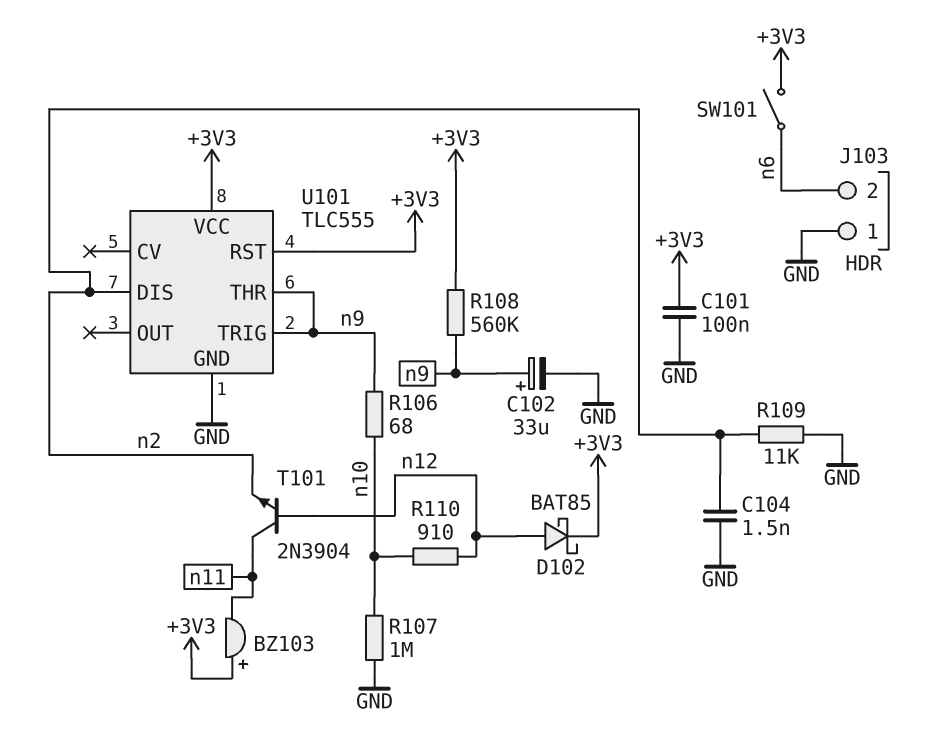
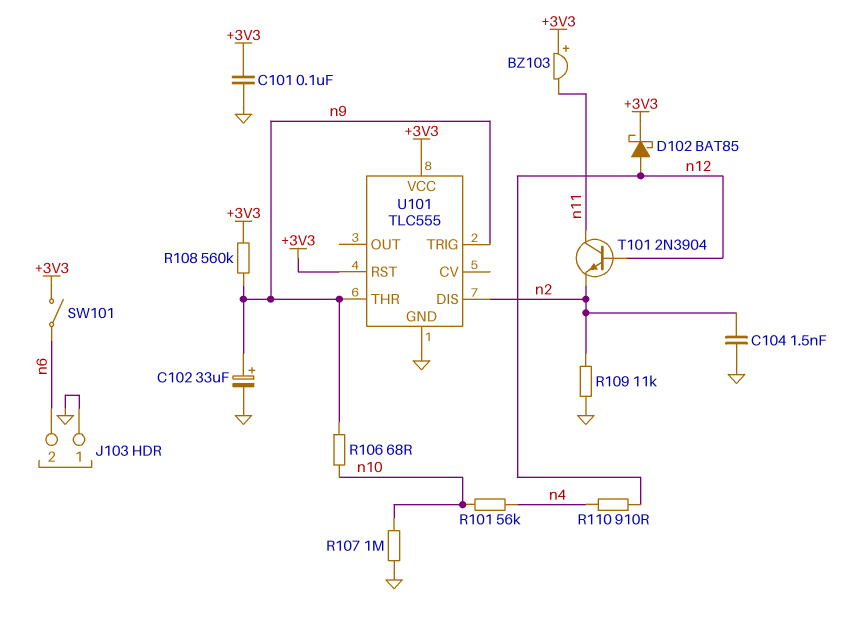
R101: none -> 56k (n4, n10)
R110: 910 (n10, n12) -> 910 (n4, n12)

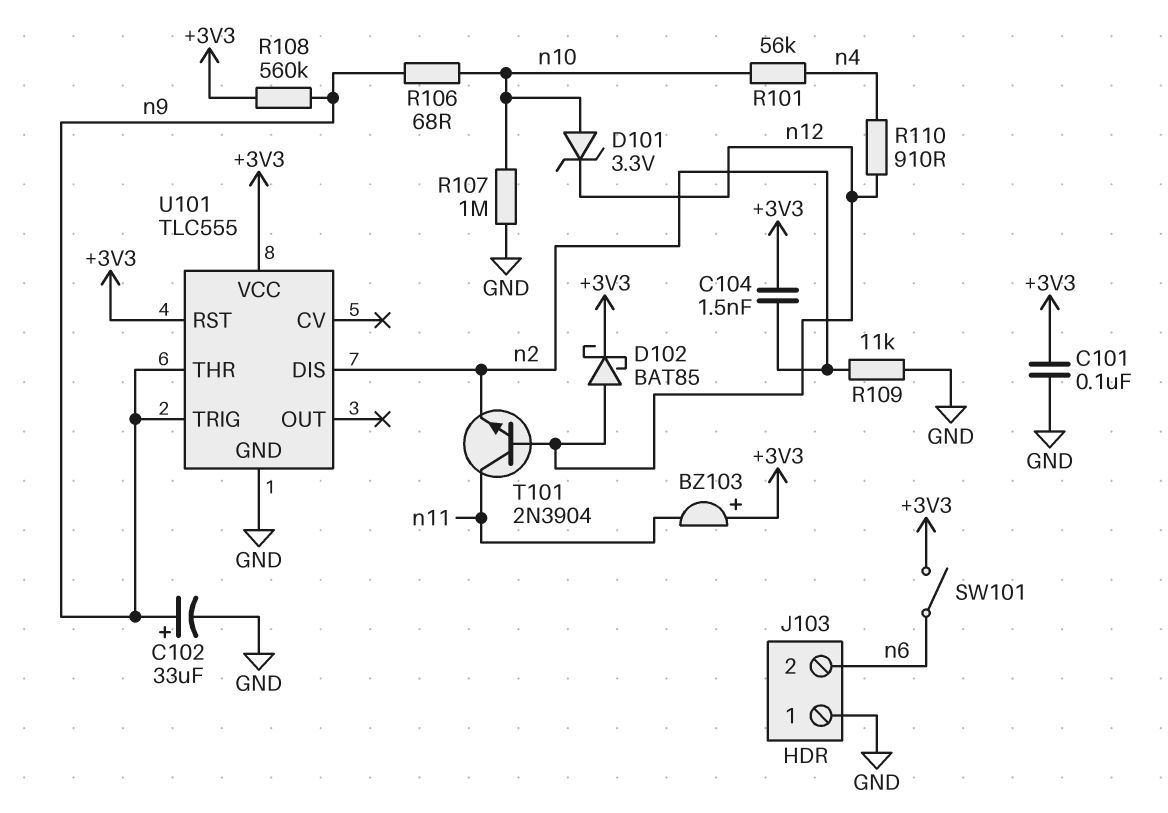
C104: 1.5nF (GND, n2) -> 1.5nF (+3V3, n2)
D101: none -> zener 3.3V (A n10, K n12)

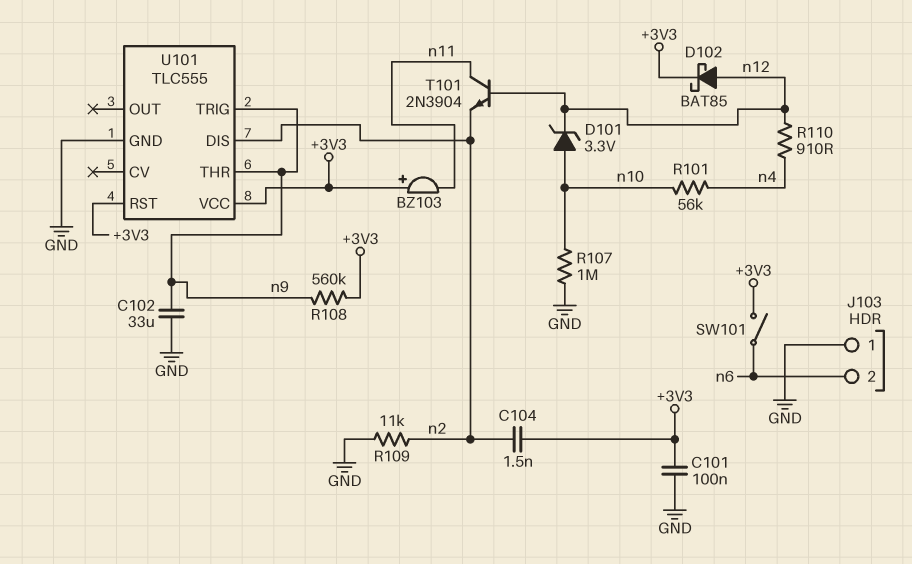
C102: 33uF (plus n9, minus GND) -> 33uF (GND, n9)
R106: 68 (n9, n10) -> none

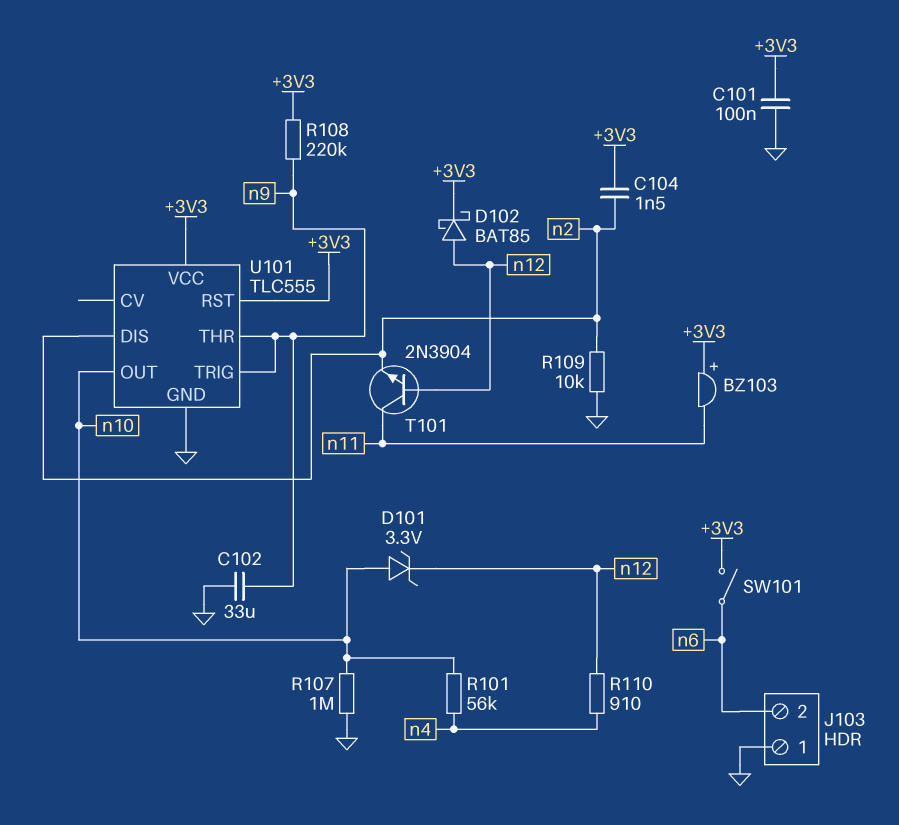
R108: 560k (+3V3, n9) -> 220k (+3V3, n9)
R109: 11k (GND, n2) -> 10k (GND, n2)
U101 pin OUT: none -> n10

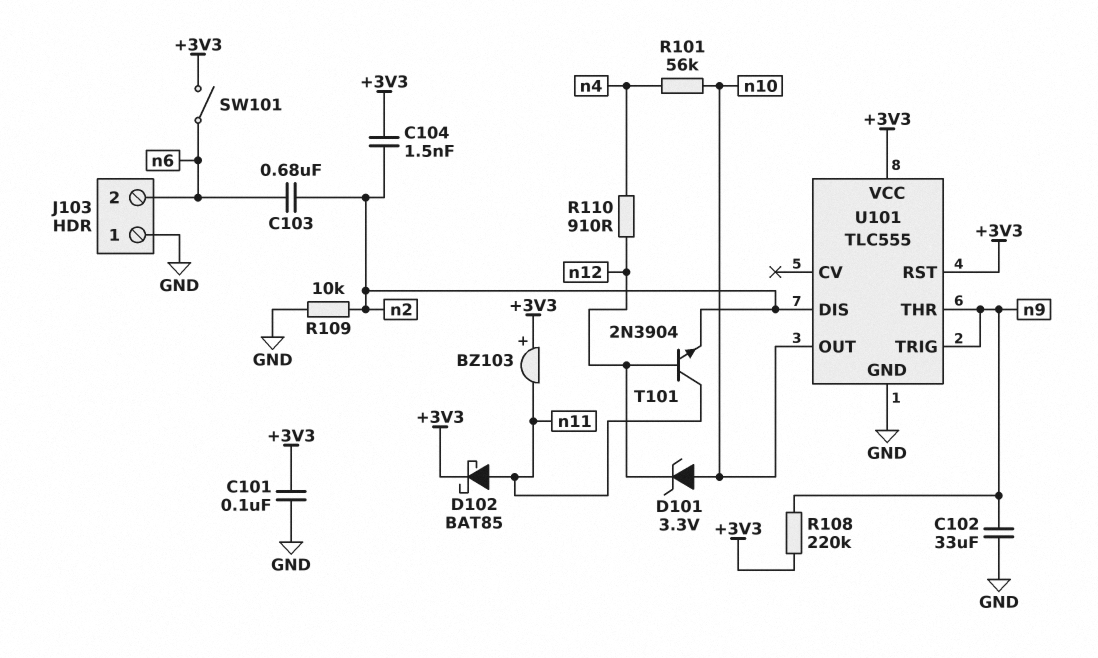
C103: none -> 680nF (n2, n6)
D102: schottky BAT85 (A n12, K +3V3) -> schottky BAT85 (A n11, K +3V3)
R107: 1M (GND, n10) -> none

